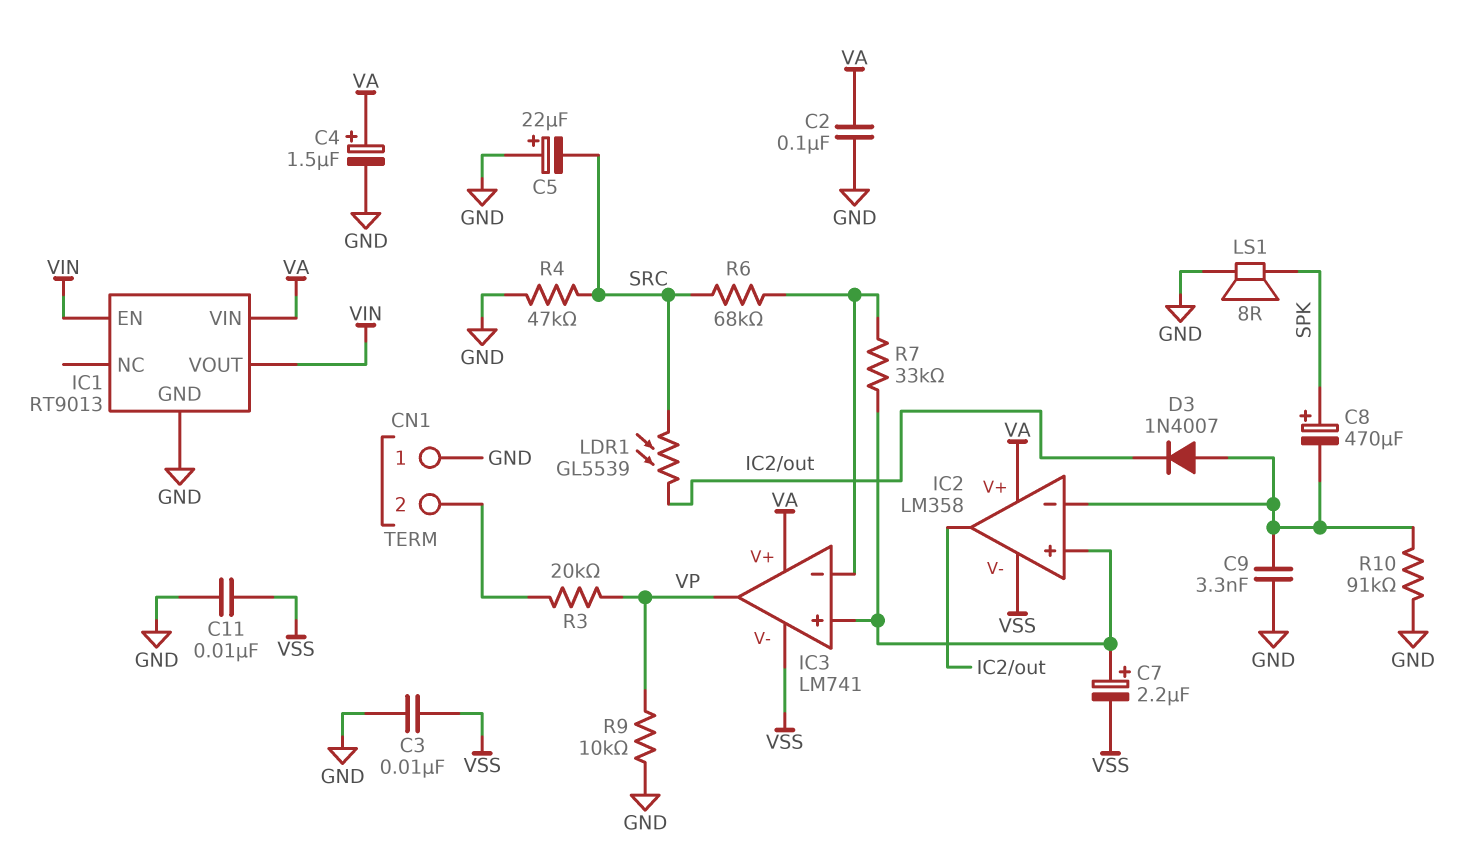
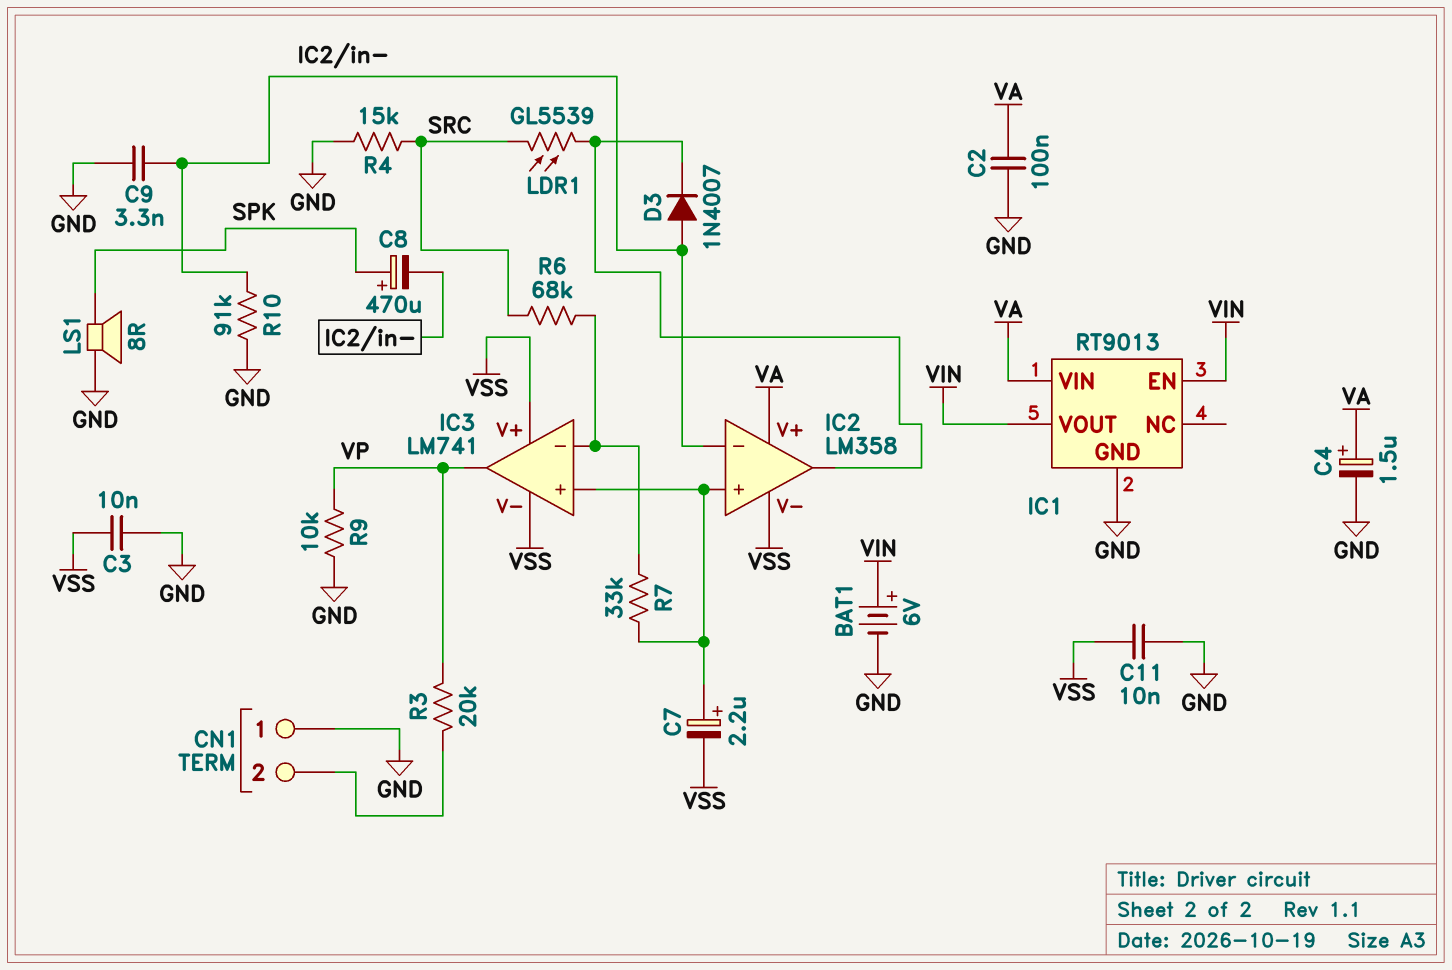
BAT1: none -> 6V (plus VIN, minus GND)
C5: 22uF (plus GND, minus SRC) -> none
IC3 pin V+: VA -> VSS
R4: 47k (GND, SRC) -> 15k (GND, SRC)

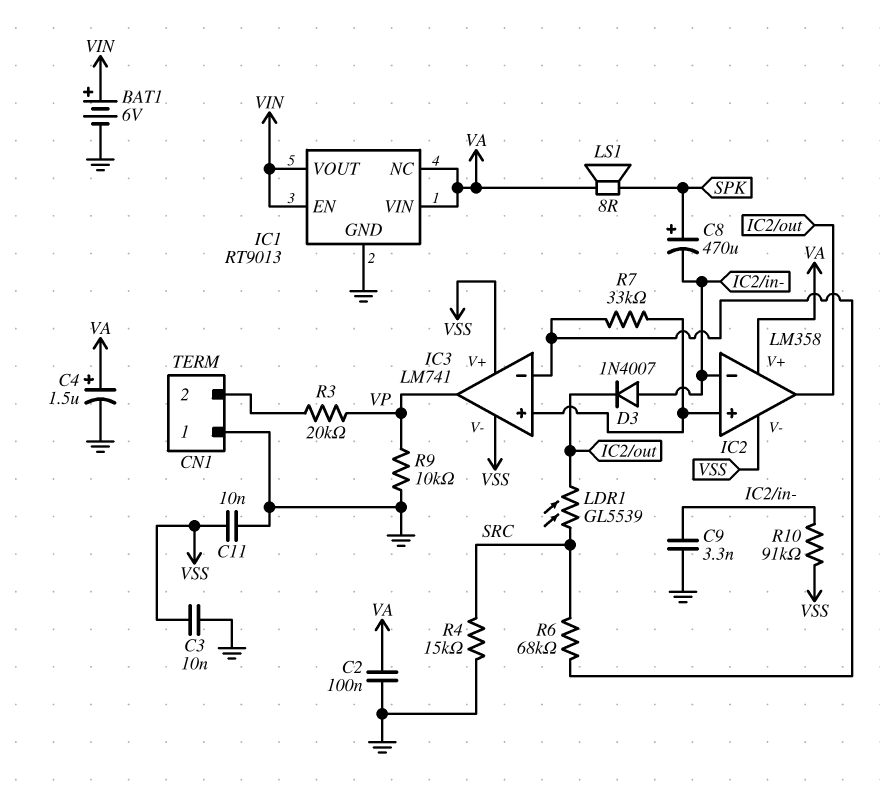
C7: 2.2uF (plus IC2/in+, minus VSS) -> none
IC1 pin NC: none -> VA
LS1: speaker 8R (GND, SPK) -> speaker 8R (SPK, VA)
R10: 91k (GND, IC2/in-) -> 91k (IC2/in-, VSS)

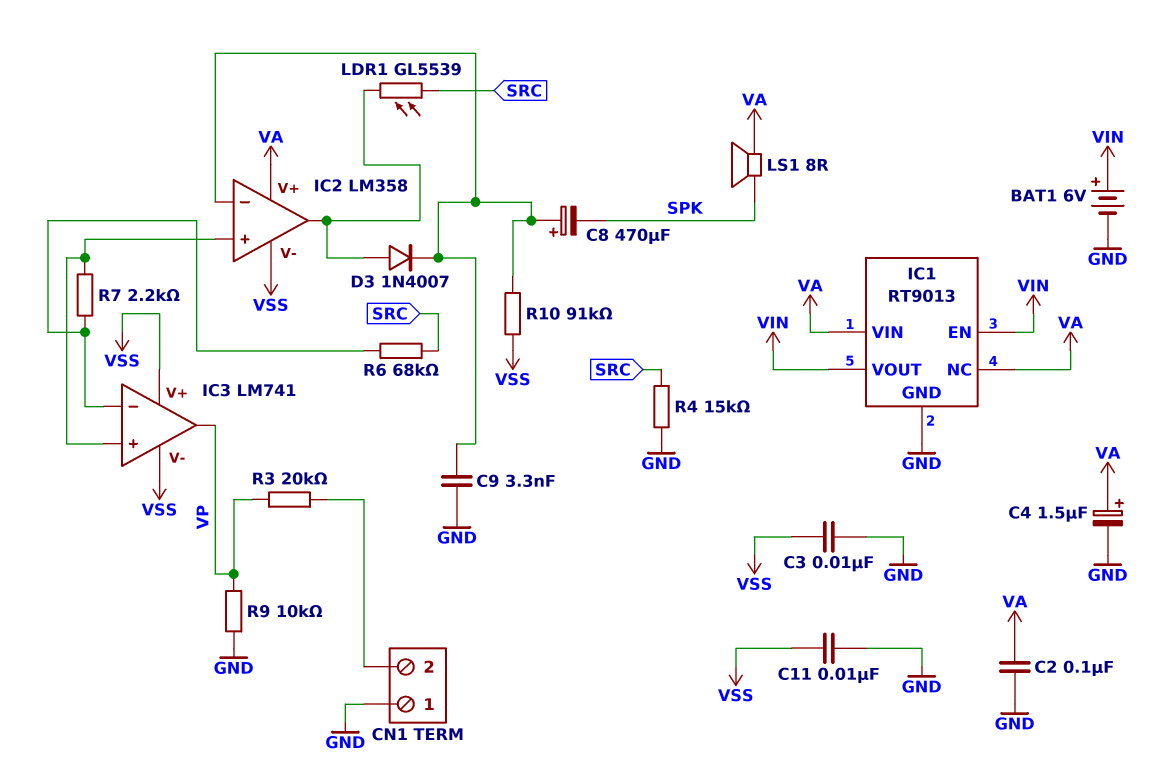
C8: 470uF (plus SPK, minus IC2/in-) -> 470uF (plus IC2/in-, minus SPK)
D3: diode 1N4007 (A IC2/in-, K IC2/out) -> diode 1N4007 (A IC2/out, K IC2/in-)
R7: 33k (IC2/in+, IC3/in-) -> 2.2k (IC2/in+, IC3/in-)

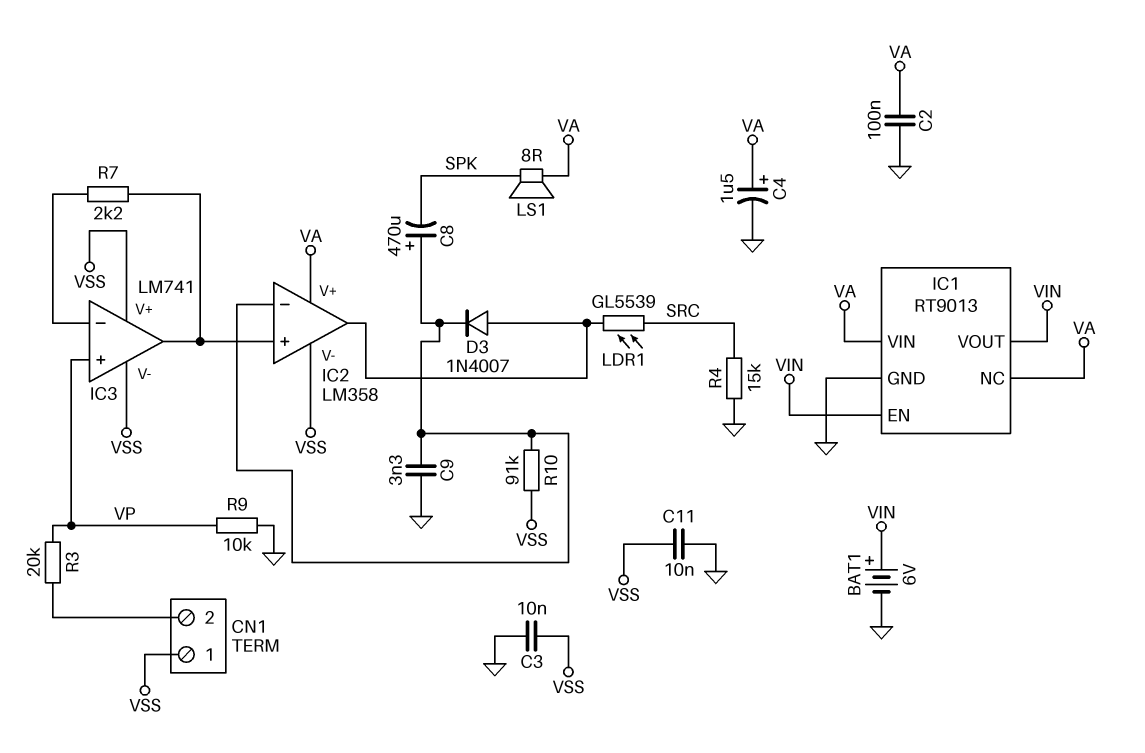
CN1 pin 1: GND -> VSS
IC3 pin in+: IC2/in+ -> VP
IC3 pin out: VP -> IC2/in+
R6: 68k (IC3/in-, SRC) -> none

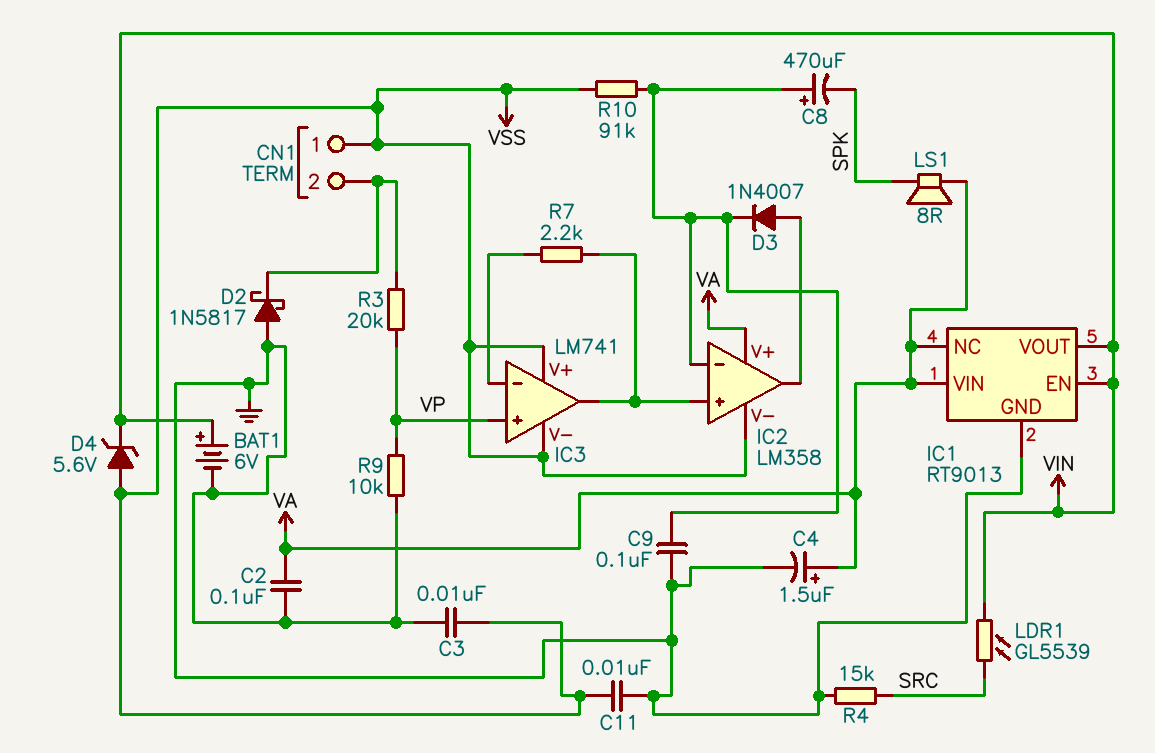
C9: 3.3nF (GND, IC2/in-) -> 100nF (GND, IC2/in-)
D2: none -> schottky 1N5817 (A GND, K CN1/2)
D4: none -> zener 5.6V (A VSS, K VIN)
LDR1: GL5539 (IC2/out, SRC) -> GL5539 (SRC, VIN)

